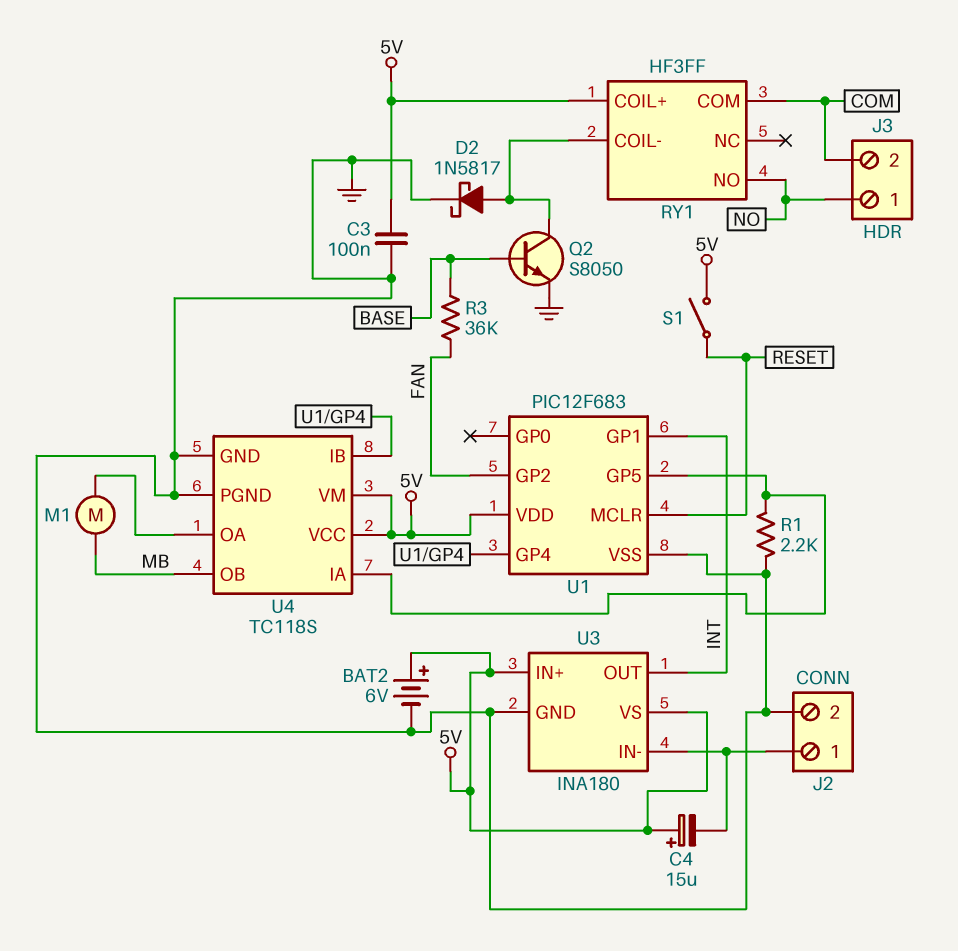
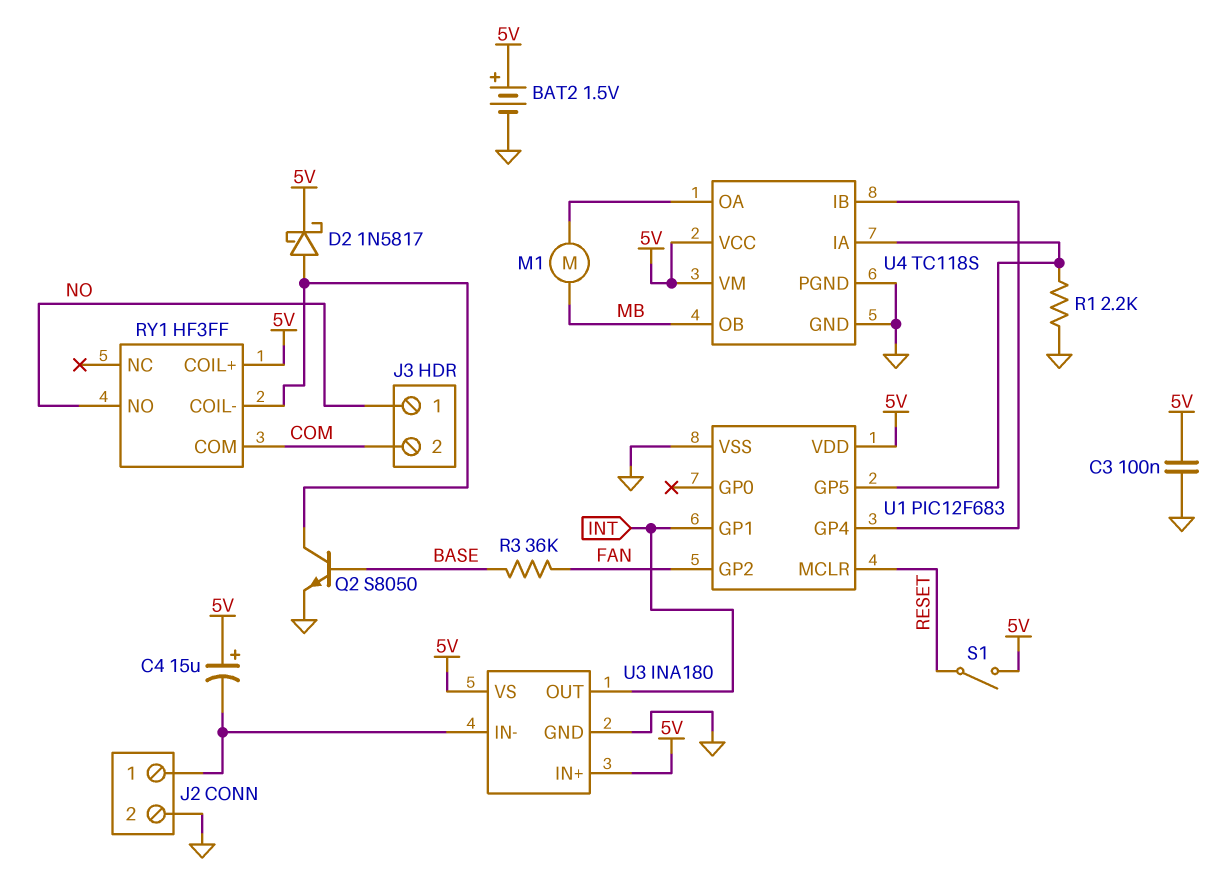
BAT2: 6V (plus 5V, minus GND) -> 1.5V (plus 5V, minus GND)
D2: schottky 1N5817 (A RY1/COIL-, K GND) -> schottky 1N5817 (A RY1/COIL-, K 5V)

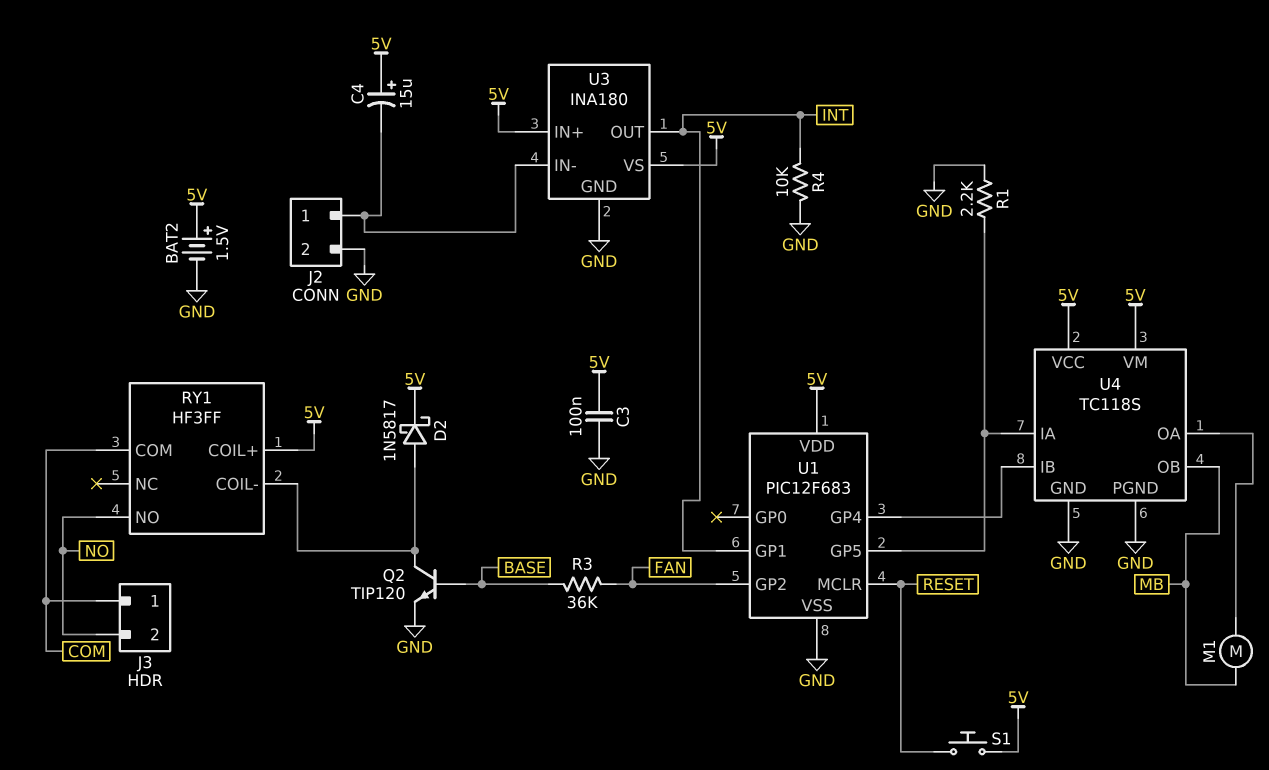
J3 pin 1: NO -> COM
J3 pin 2: COM -> NO
Q2: NPN S8050 (B BASE, C RY1/COIL-, E GND) -> NPN TIP120 (B BASE, C RY1/COIL-, E GND)
R4: none -> 10k (GND, INT)
S1: switch (5V, RESET) -> button (5V, RESET)

